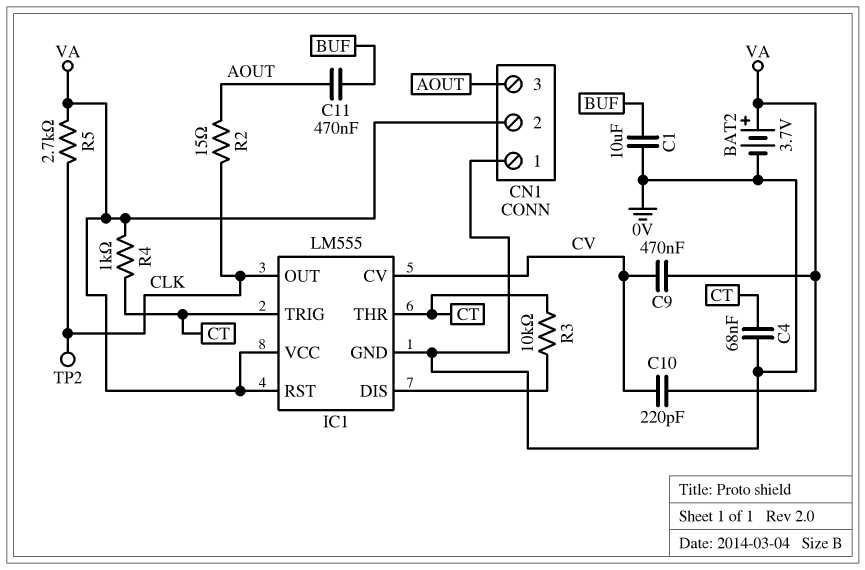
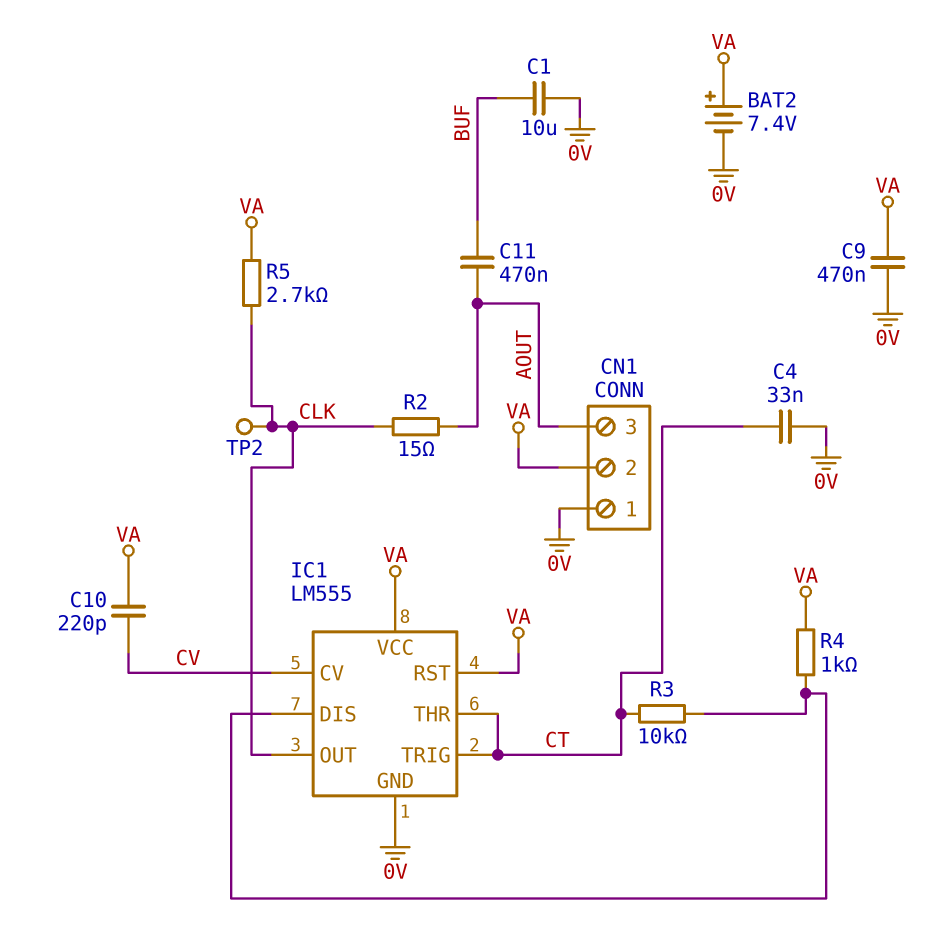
BAT2: 3.7V (plus VA, minus 0V) -> 7.4V (plus VA, minus 0V)
C4: 68nF (0V, CT) -> 33nF (0V, CT)
C9: 470nF (CV, VA) -> 470nF (0V, VA)
R4: 1k (CT, VA) -> 1k (IC1/DIS, VA)

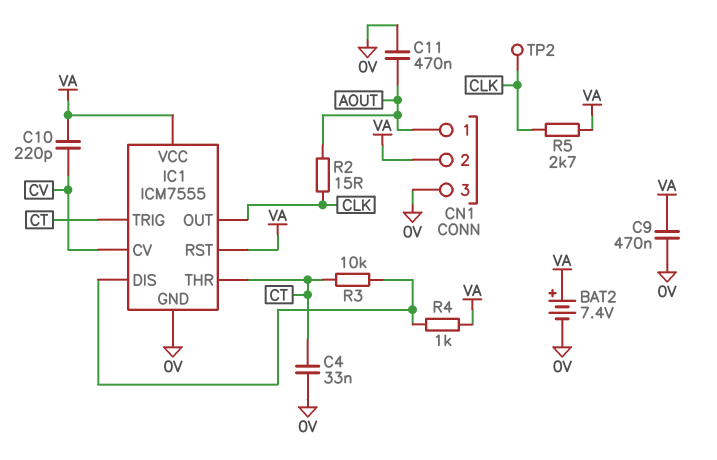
C1: 10uF (0V, BUF) -> none
C11: 470nF (AOUT, BUF) -> 470nF (0V, AOUT)
CN1 pin 1: 0V -> AOUT
CN1 pin 3: AOUT -> 0V
IC1: LM555 -> ICM7555

